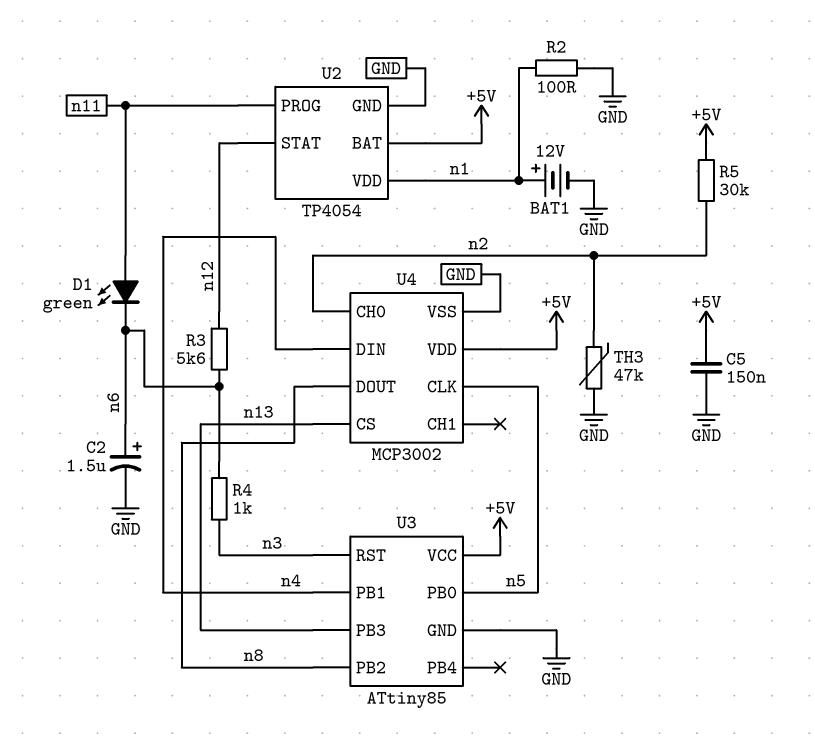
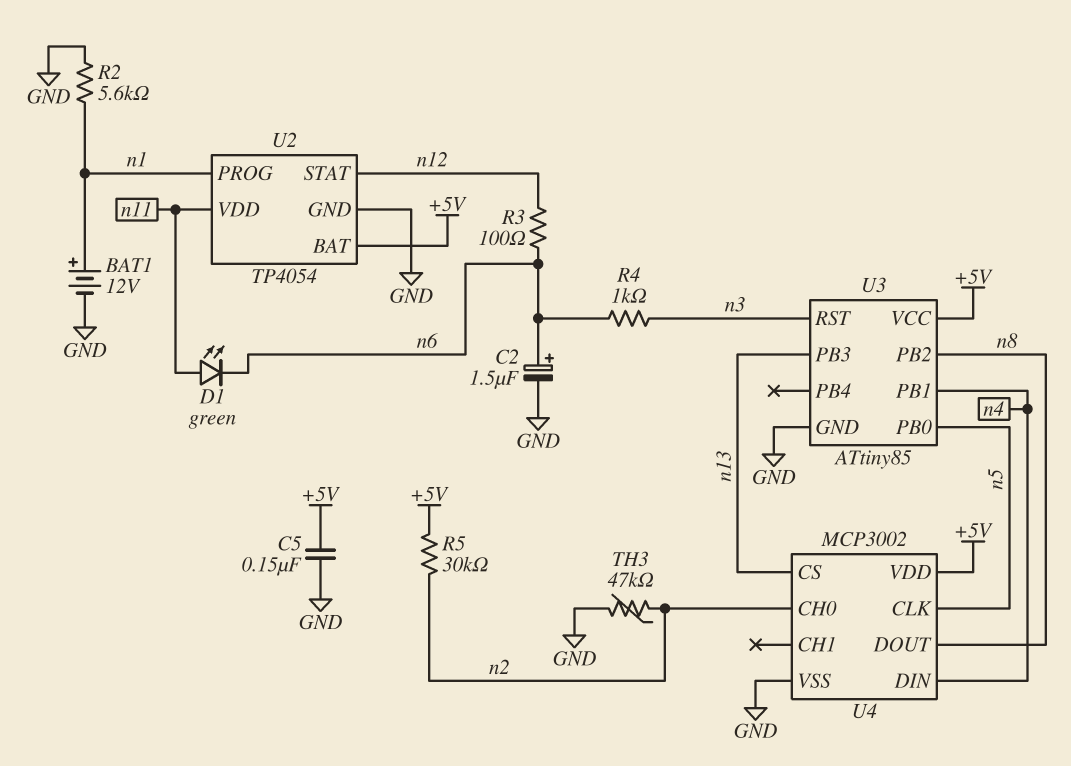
R2: 100 (GND, n1) -> 5.6k (GND, n1)
R3: 5.6k (n6, n12) -> 100 (n6, n12)
U2 pin PROG: n11 -> n1
U2 pin VDD: n1 -> n11

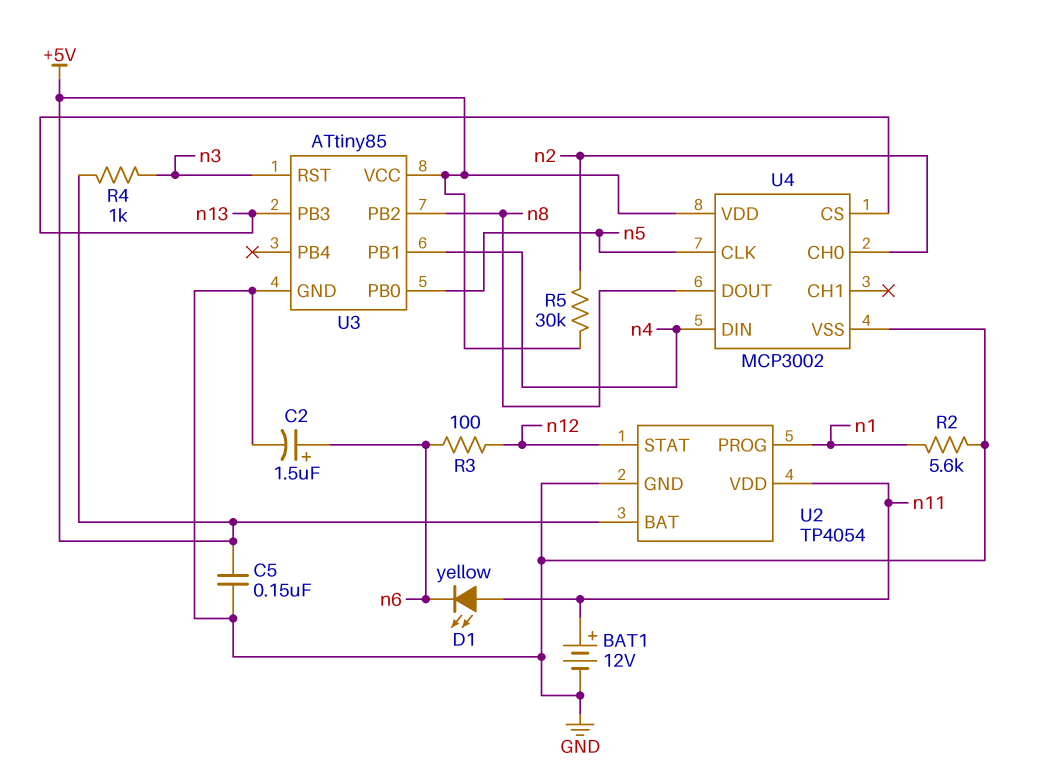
BAT1: 12V (plus n1, minus GND) -> 12V (plus n11, minus GND)
D1: LED green (A n11, K n6) -> LED yellow (A n11, K n6)
R4: 1k (n3, n6) -> 1k (+5V, n3)
TH3: 47k (GND, n2) -> none

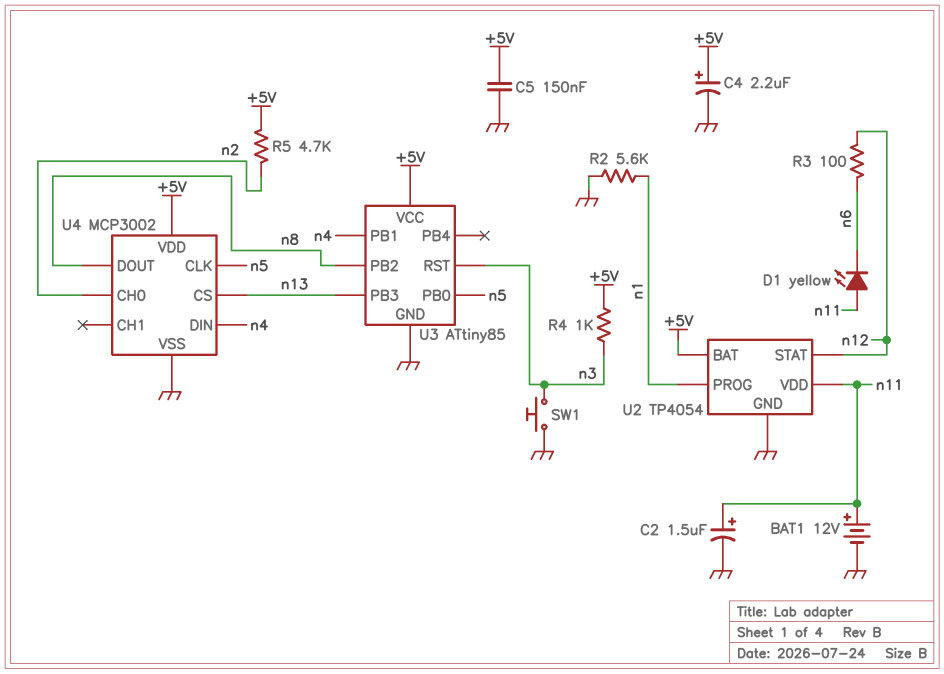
C2: 1.5uF (plus n6, minus GND) -> 1.5uF (plus n11, minus GND)
C4: none -> 2.2uF (plus +5V, minus GND)
R5: 30k (+5V, n2) -> 4.7k (+5V, n2)
SW1: none -> button (GND, n3)

